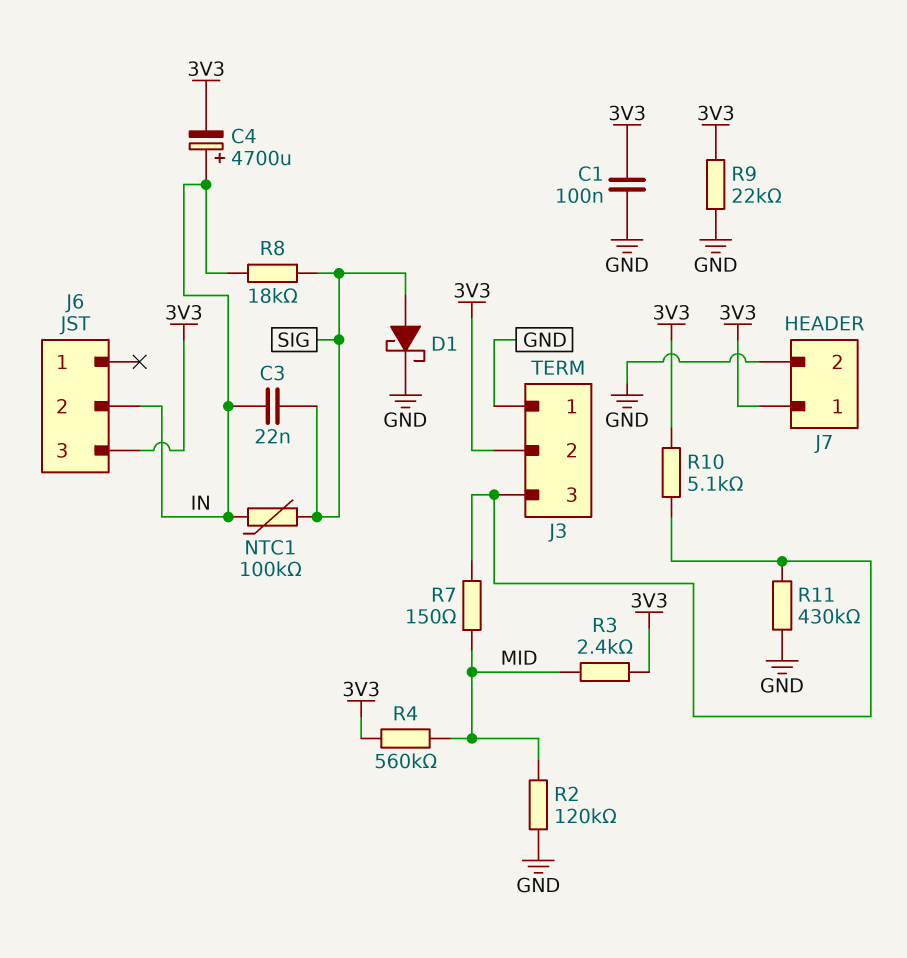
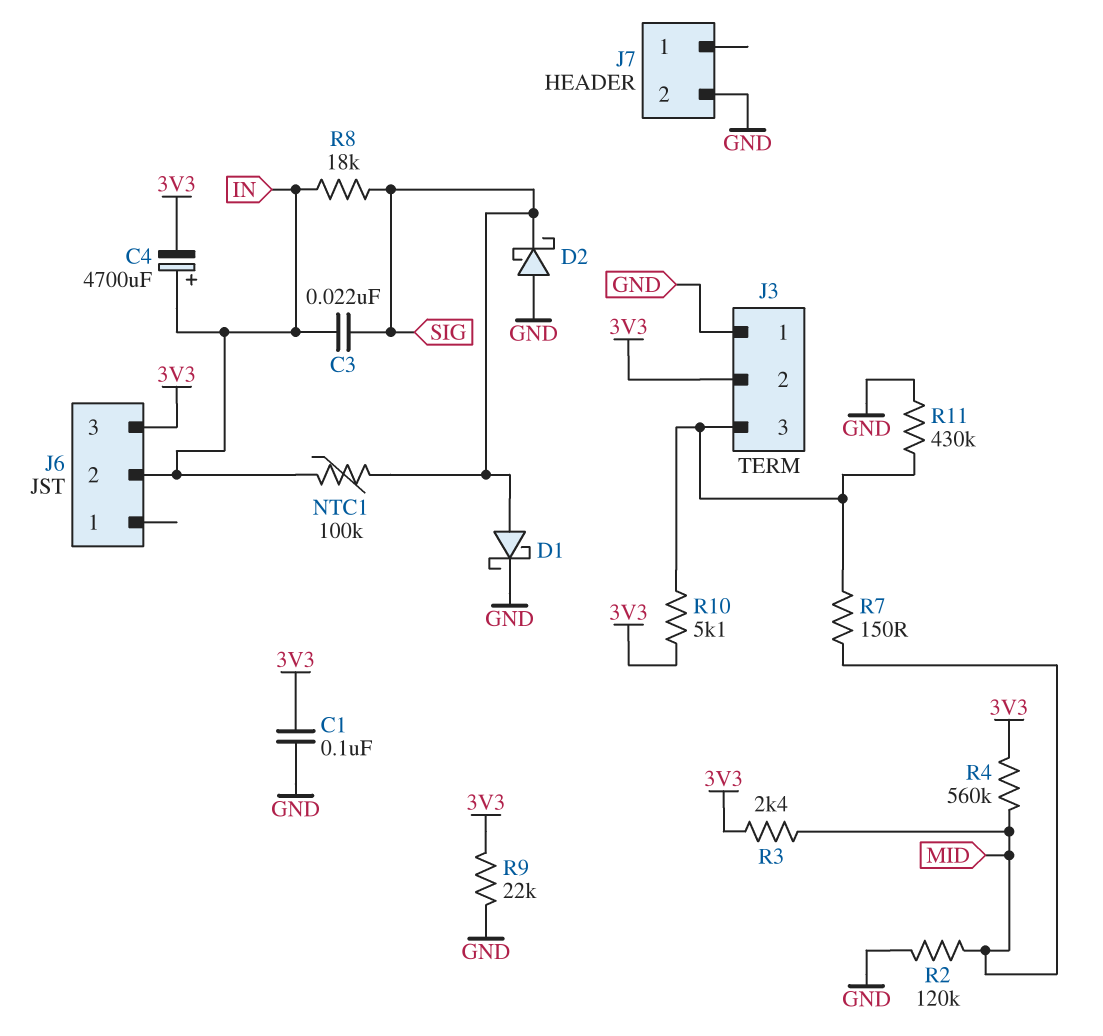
D2: none -> schottky (A GND, K SIG)
J7 pin 1: 3V3 -> none

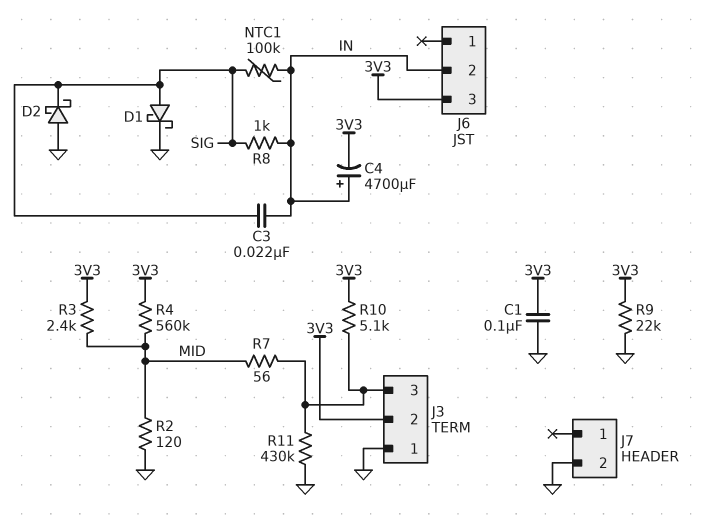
R2: 120k (GND, MID) -> 120 (GND, MID)
R7: 150 (J3/3, MID) -> 56 (J3/3, MID)
R8: 18k (IN, SIG) -> 1k (IN, SIG)

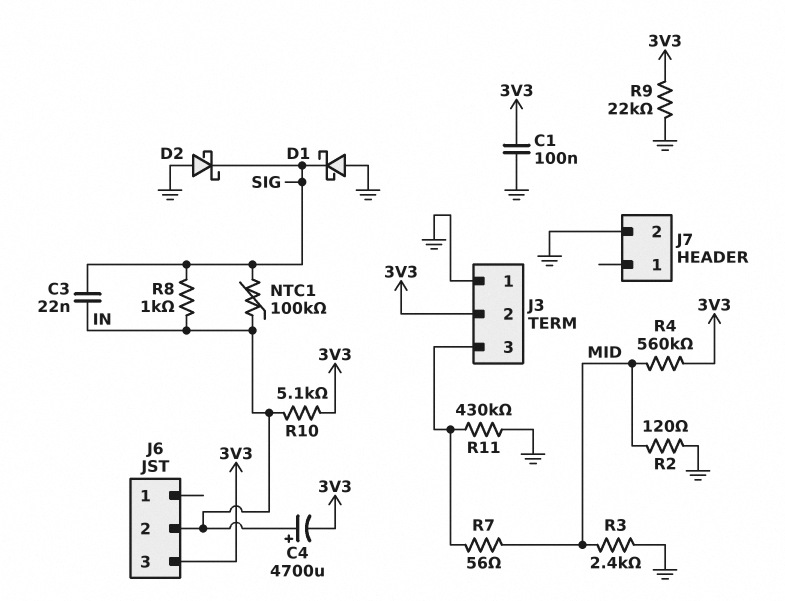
D1: schottky (A SIG, K GND) -> schottky (A GND, K SIG)
R3: 2.4k (3V3, MID) -> 2.4k (GND, MID)
R10: 5.1k (3V3, J3/3) -> 5.1k (3V3, IN)

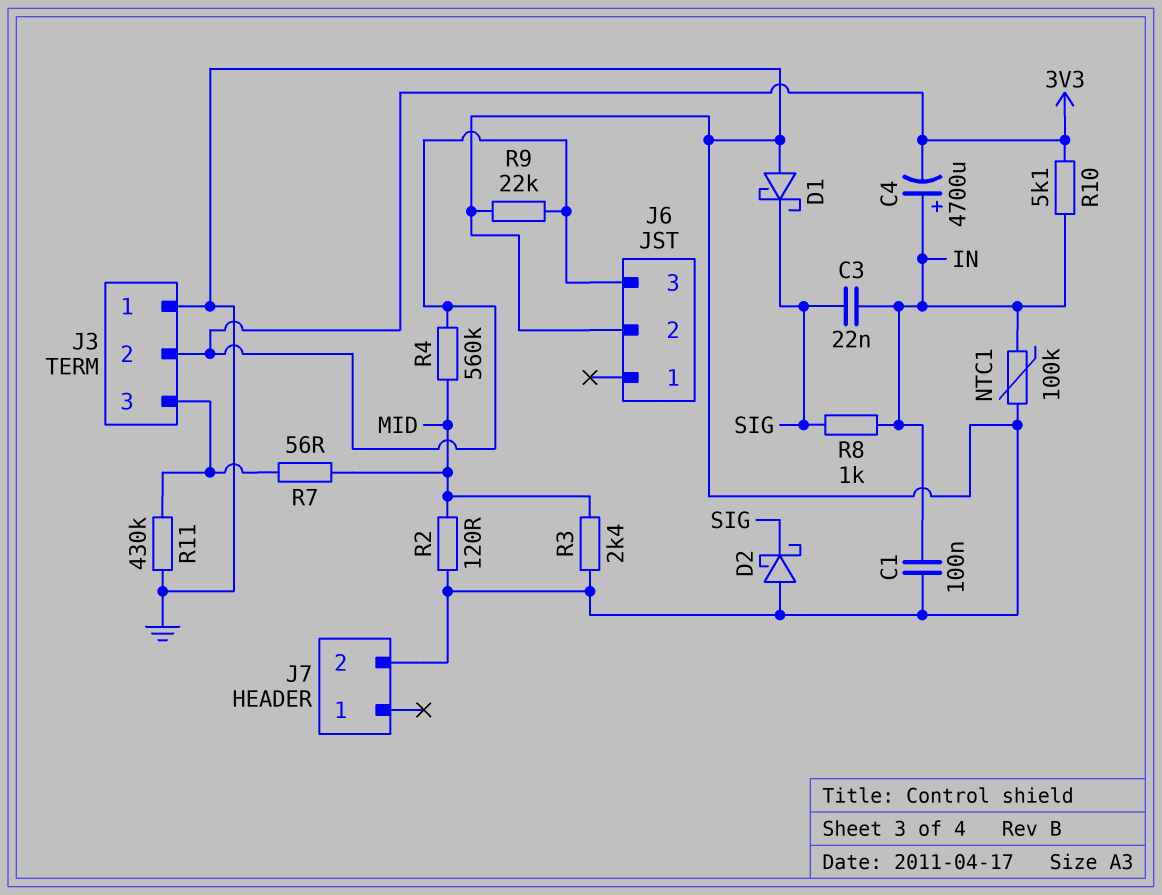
C1: 100nF (3V3, GND) -> 100nF (GND, IN)
J6 pin 2: IN -> GND
NTC1: 100k (IN, SIG) -> 100k (GND, IN)

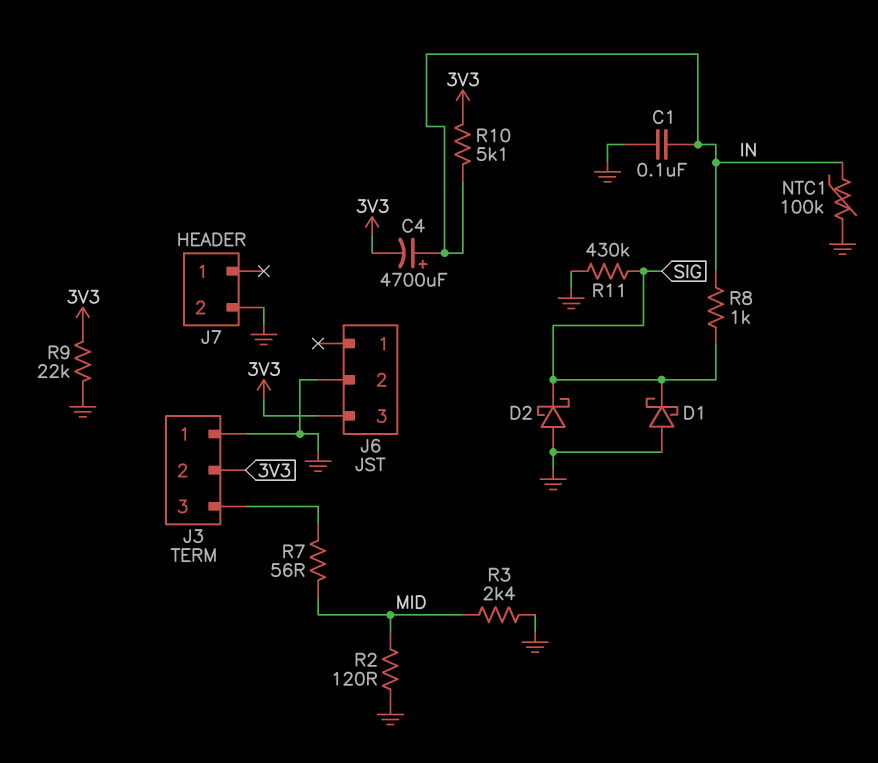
C3: 22nF (IN, SIG) -> none
R4: 560k (3V3, MID) -> none
R11: 430k (GND, J3/3) -> 430k (GND, SIG)

